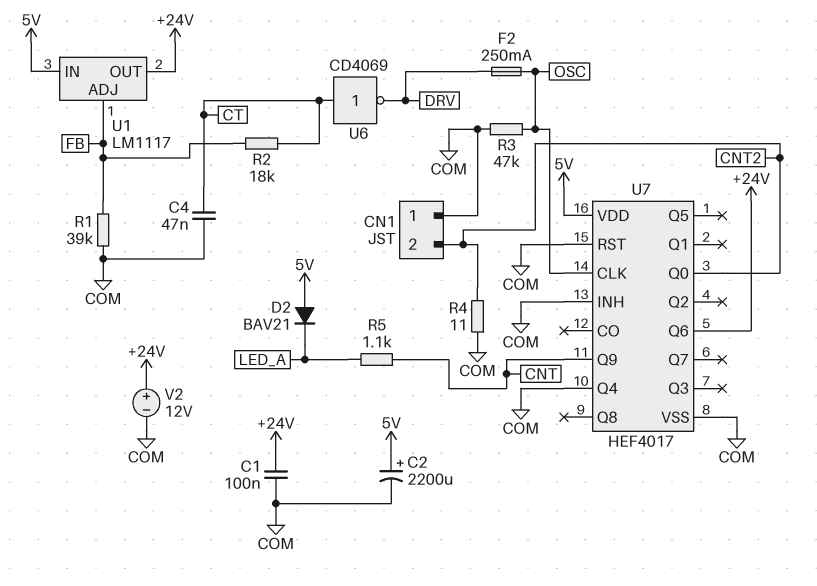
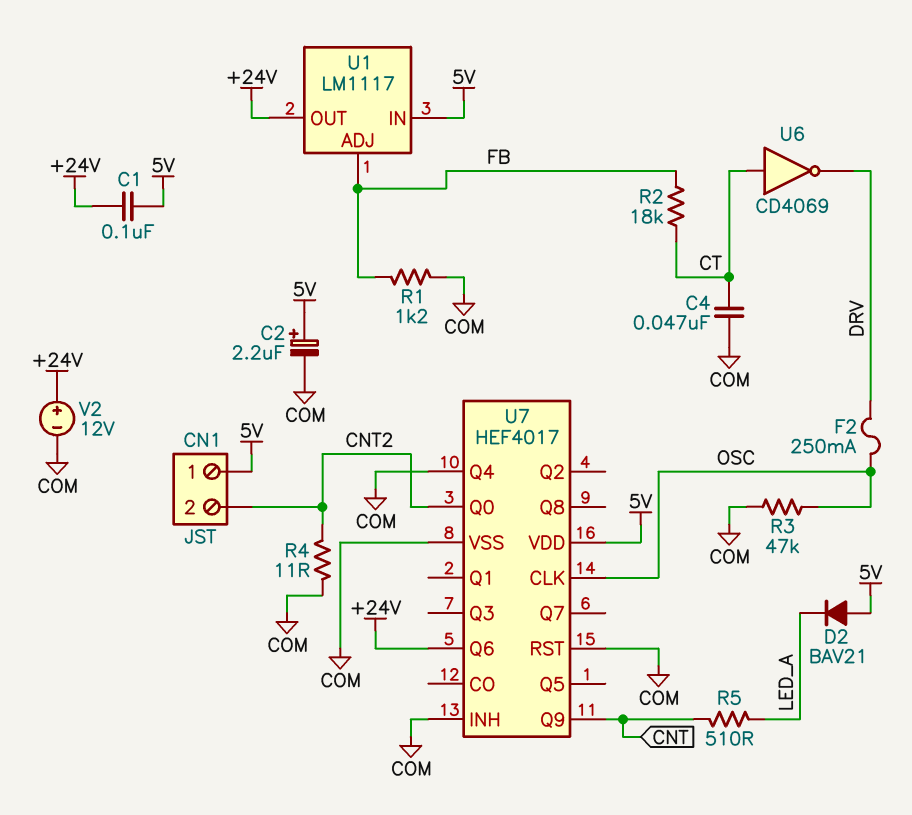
C1: 100nF (+24V, COM) -> 100nF (+24V, 5V)
C2: 2200uF (plus 5V, minus COM) -> 2.2uF (plus 5V, minus COM)
CN1 pin 1: COM -> 5V
R1: 39k (COM, FB) -> 1.2k (COM, FB)
R5: 1.1k (CNT, LED_A) -> 510 (CNT, LED_A)

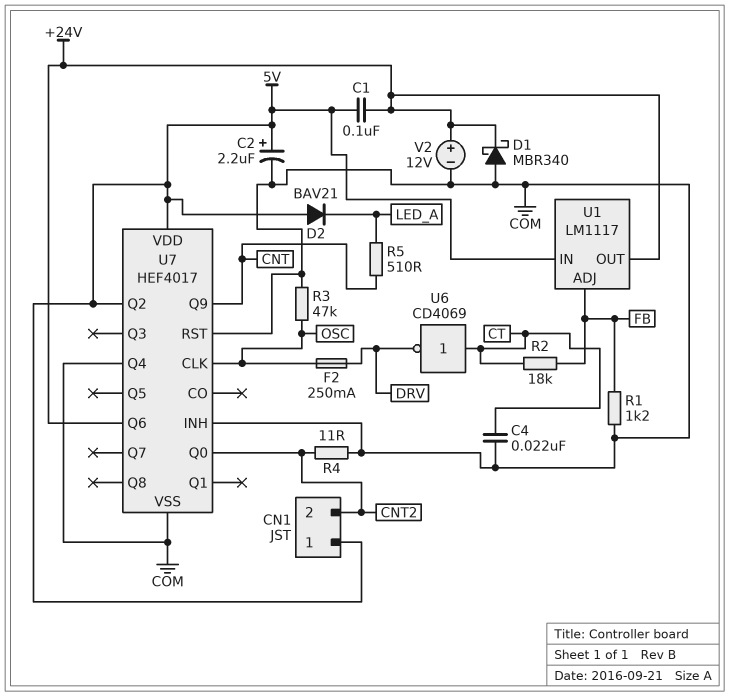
C4: 47nF (COM, CT) -> 22nF (COM, CT)
D1: none -> schottky MBR340 (A COM, K +24V)
U7 pin Q2: none -> 5V

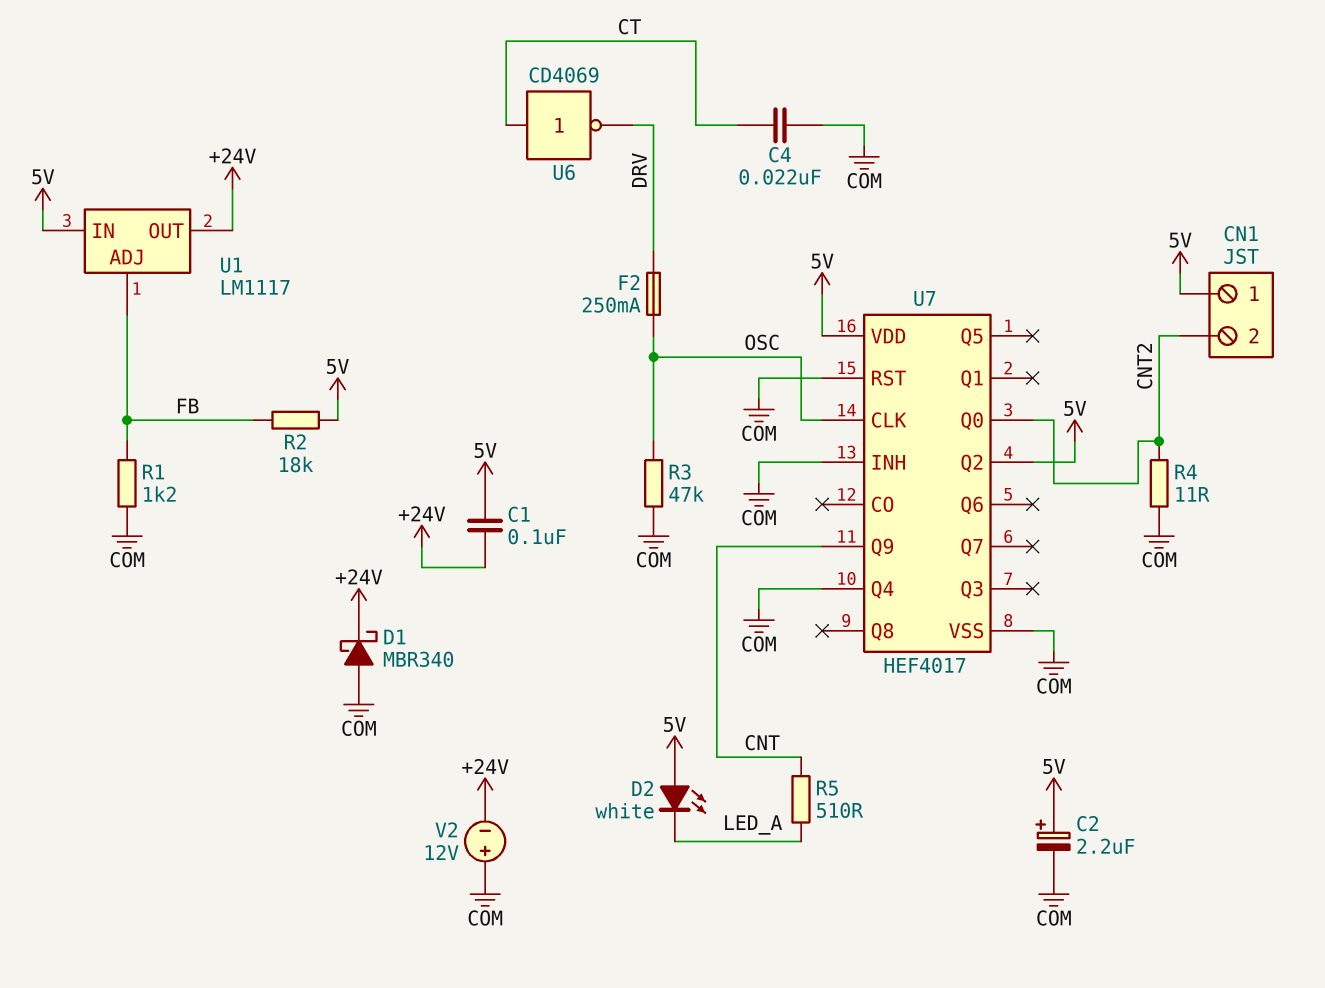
D2: diode BAV21 (A 5V, K LED_A) -> LED white (A 5V, K LED_A)
R2: 18k (CT, FB) -> 18k (5V, FB)
U7 pin Q6: +24V -> none
V2: 12V (plus +24V, minus COM) -> 12V (plus COM, minus +24V)

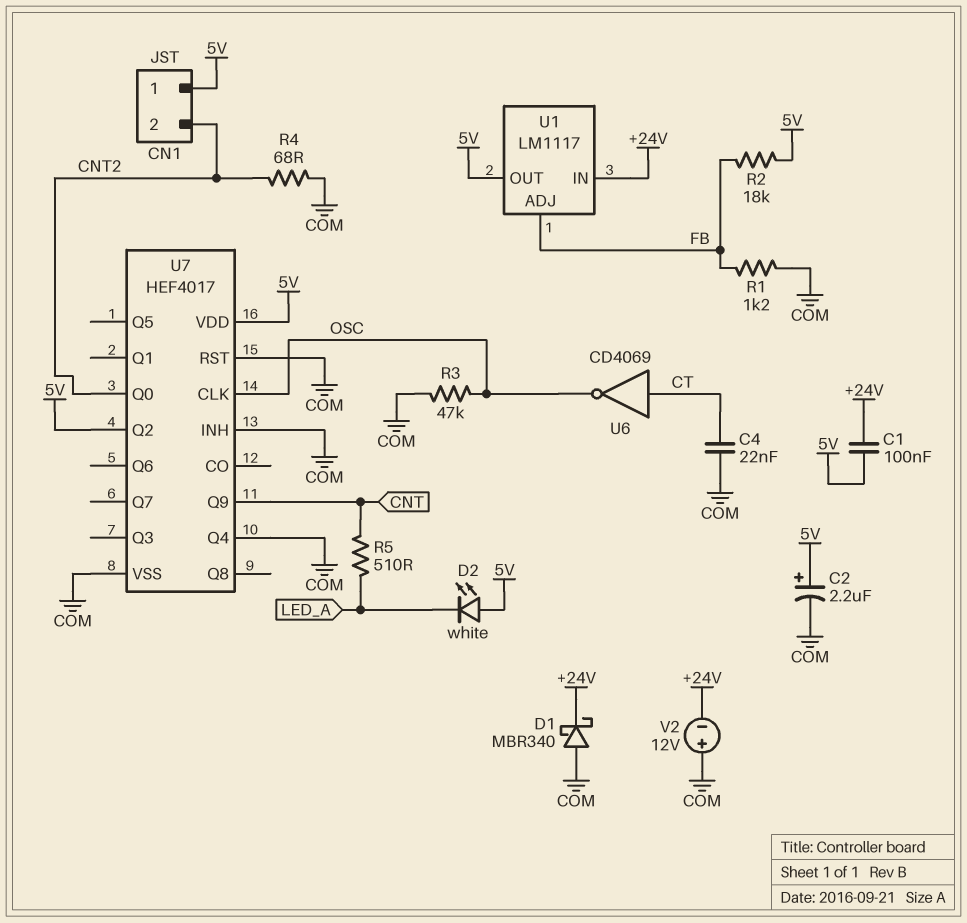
F2: 250mA (DRV, OSC) -> none
R4: 11 (CNT2, COM) -> 68 (CNT2, COM)
U1 pin IN: 5V -> +24V
U1 pin OUT: +24V -> 5V
U6: NOT CD4069 (in CT, out DRV) -> NOT CD4069 (in CT, out OSC)

